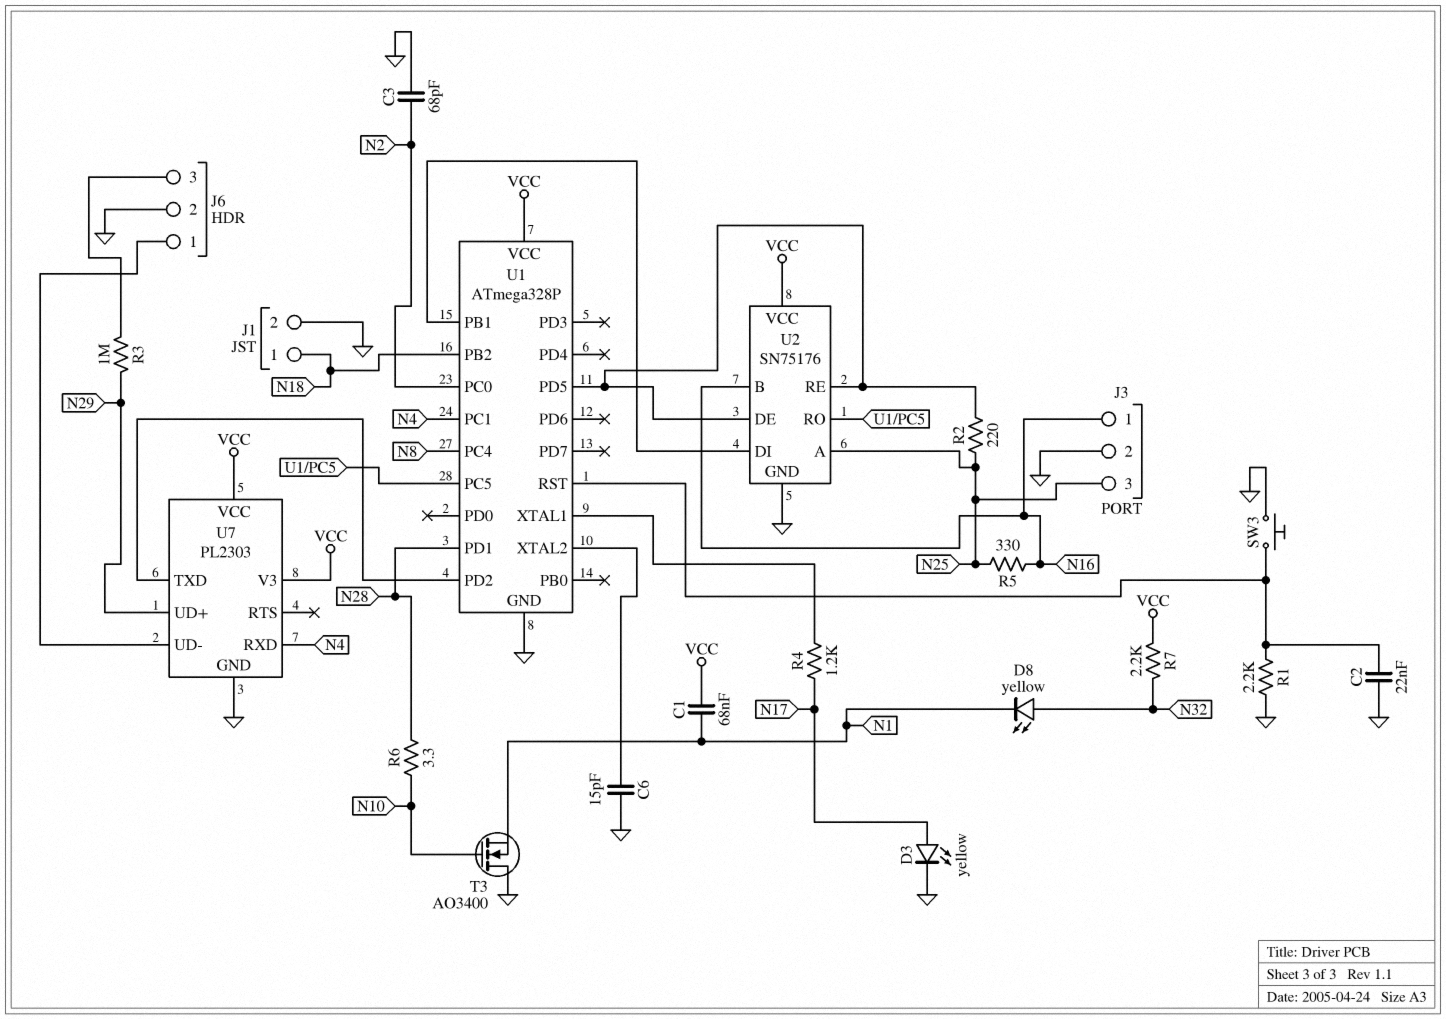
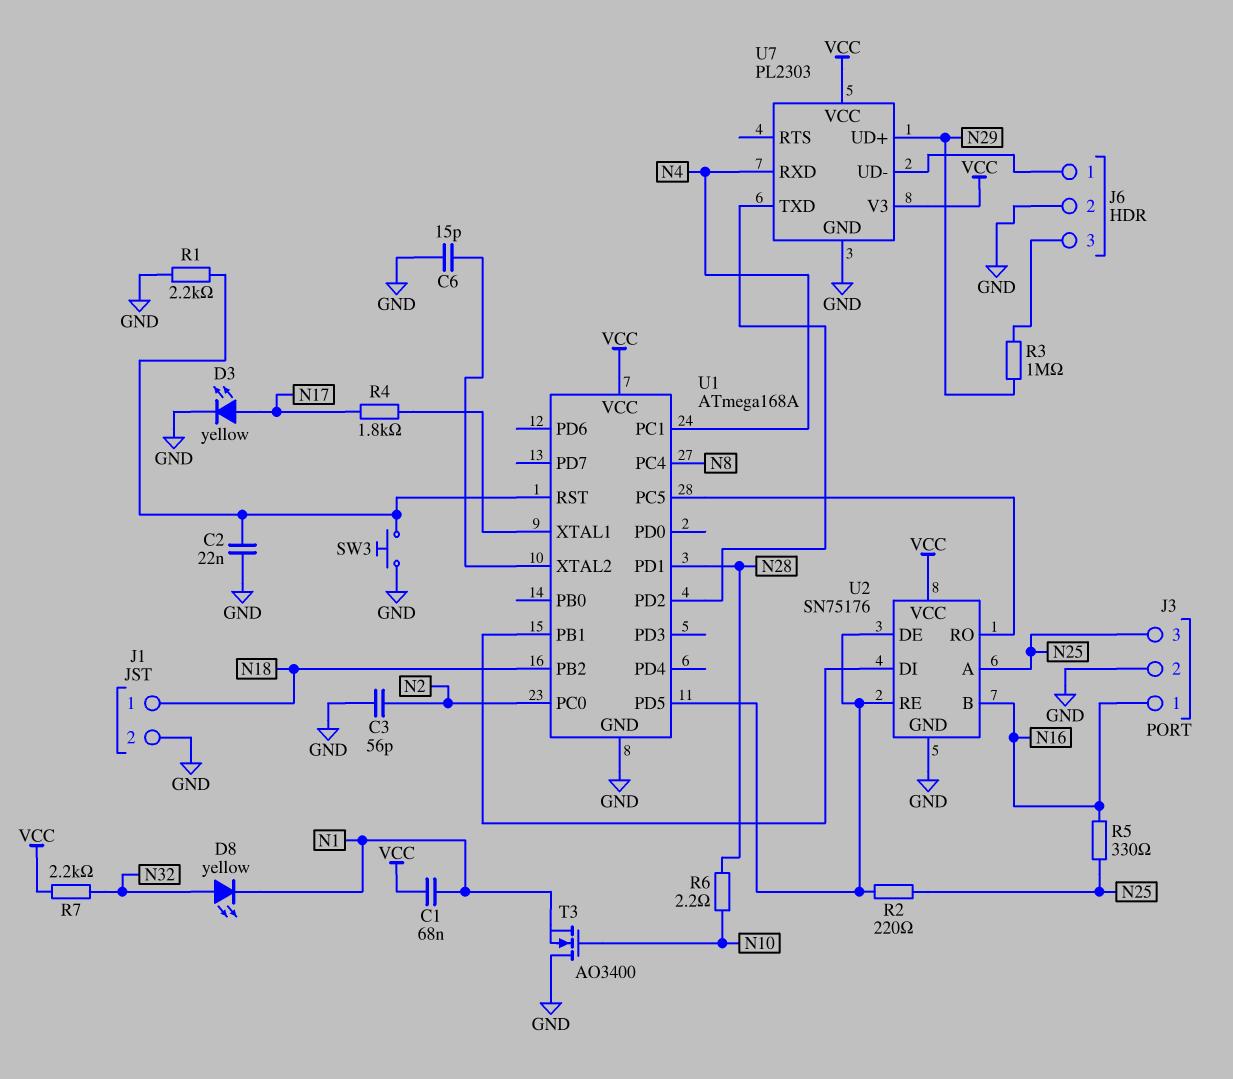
C3: 68pF (GND, N2) -> 56pF (GND, N2)
R4: 1.2k (N17, U1/XTAL1) -> 1.8k (N17, U1/XTAL1)
R6: 3.3 (N10, N28) -> 2.2 (N10, N28)
U1: ATmega328P -> ATmega168A

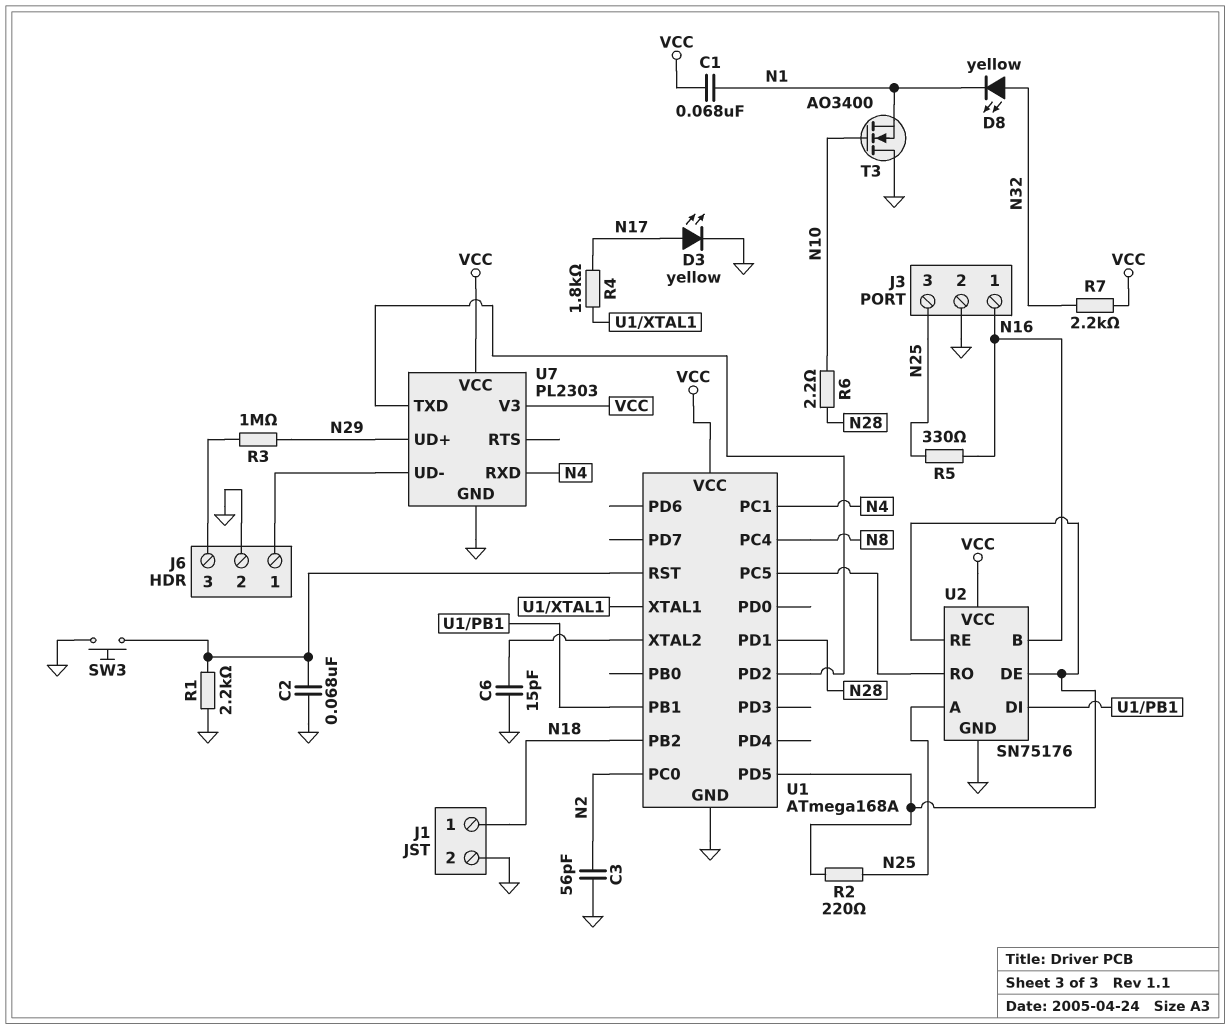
C2: 22nF (GND, U1/RST) -> 68nF (GND, U1/RST)

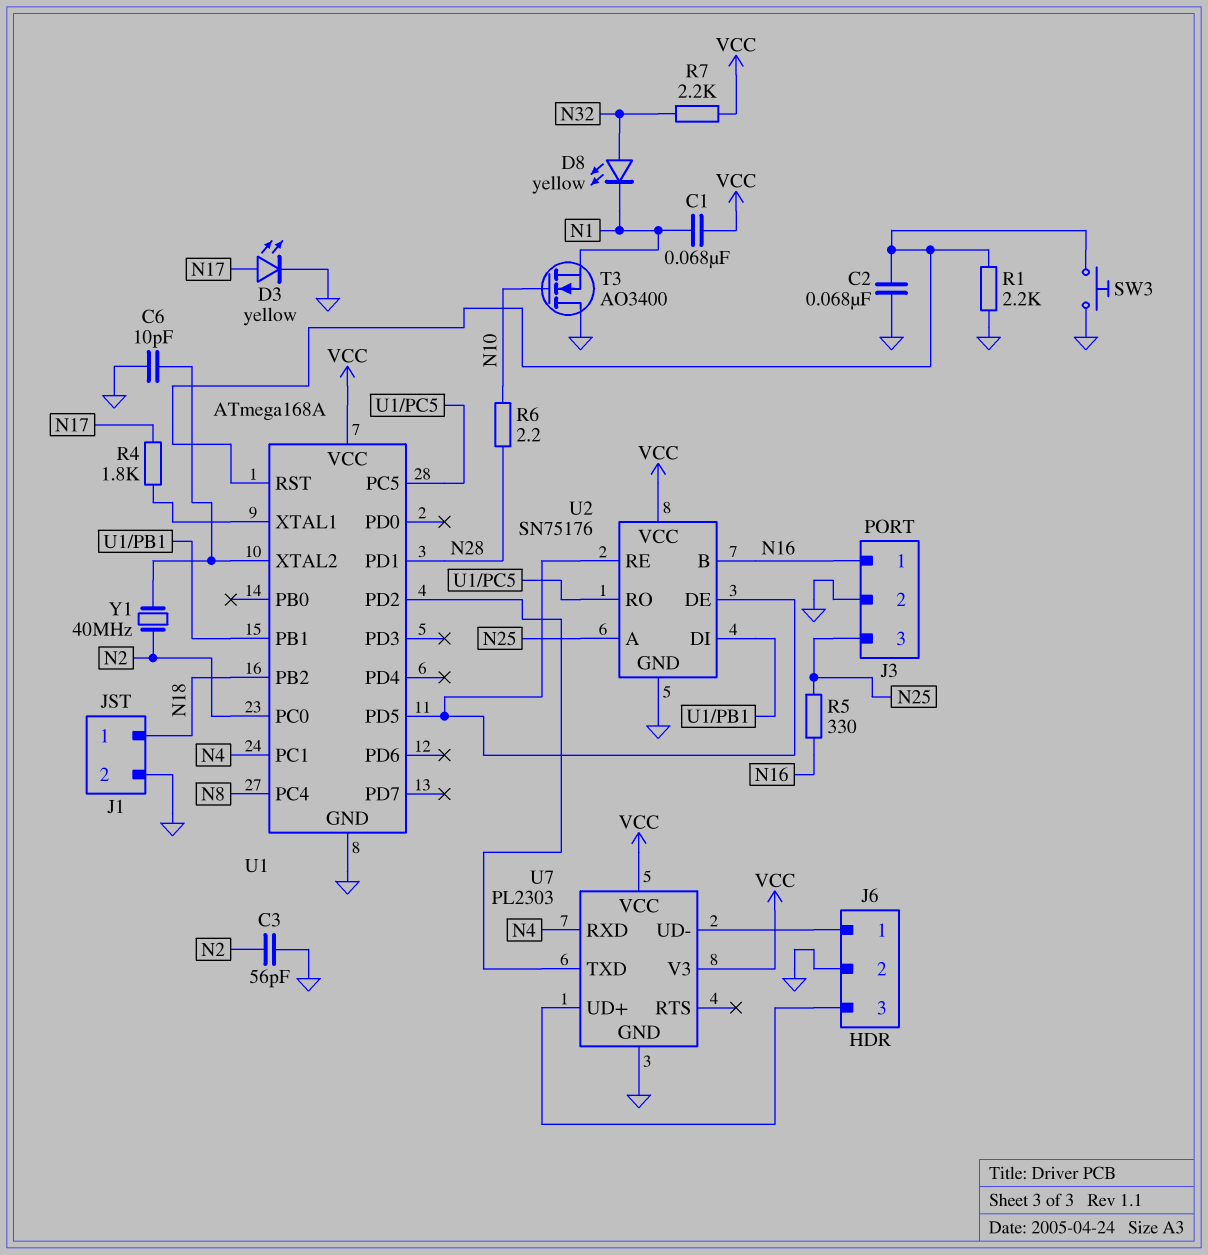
C6: 15pF (GND, U1/XTAL2) -> 10pF (GND, U1/XTAL2)
R2: 220 (N25, U1/PD5) -> none
R3: 1M (J6/3, N29) -> none
U7 pin UD+: N29 -> J6/3
Y1: none -> 40MHz (N2, U1/XTAL2)

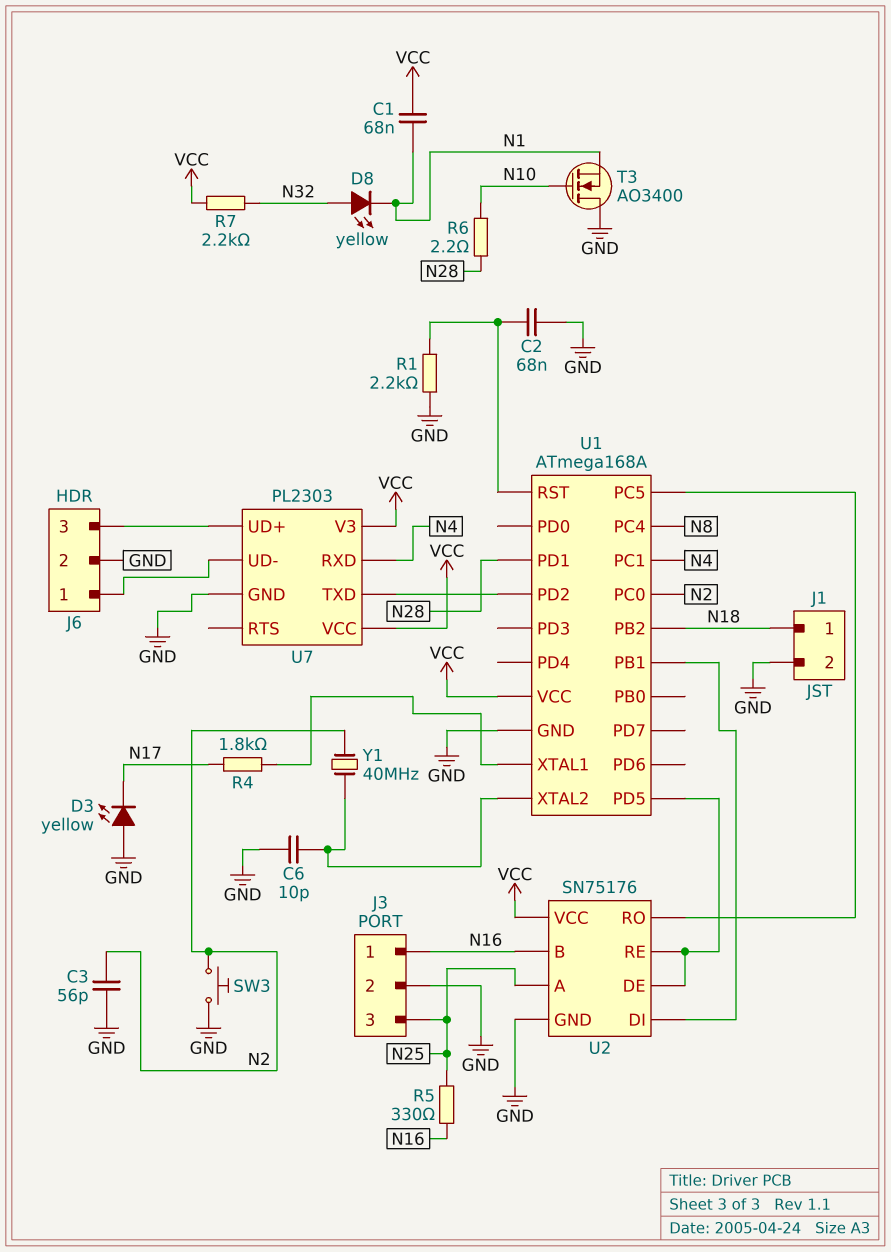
D3: LED yellow (A N17, K GND) -> LED yellow (A GND, K N17)
SW3: button (GND, U1/RST) -> button (GND, N2)

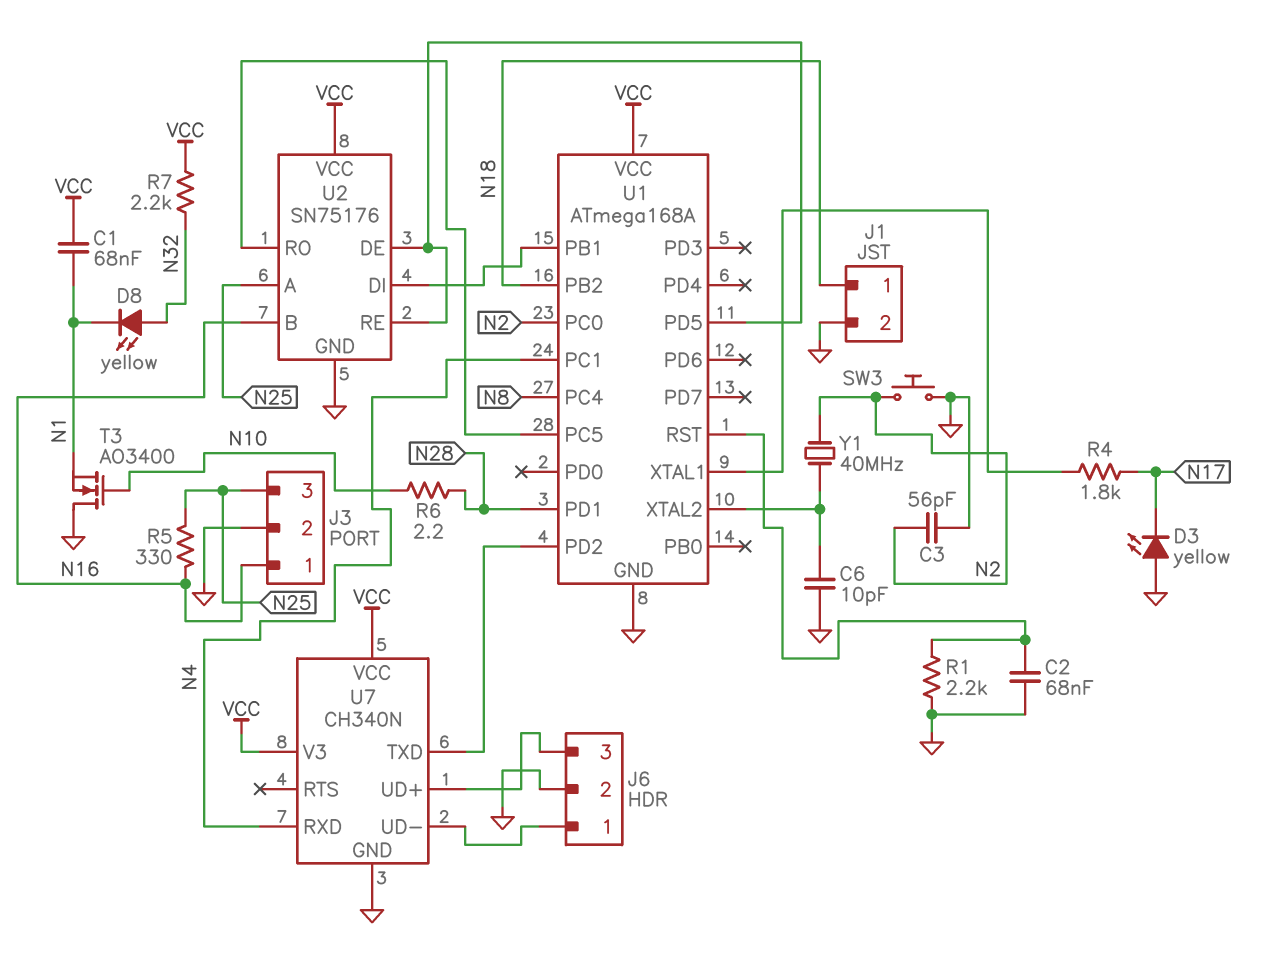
U7: PL2303 -> CH340N

